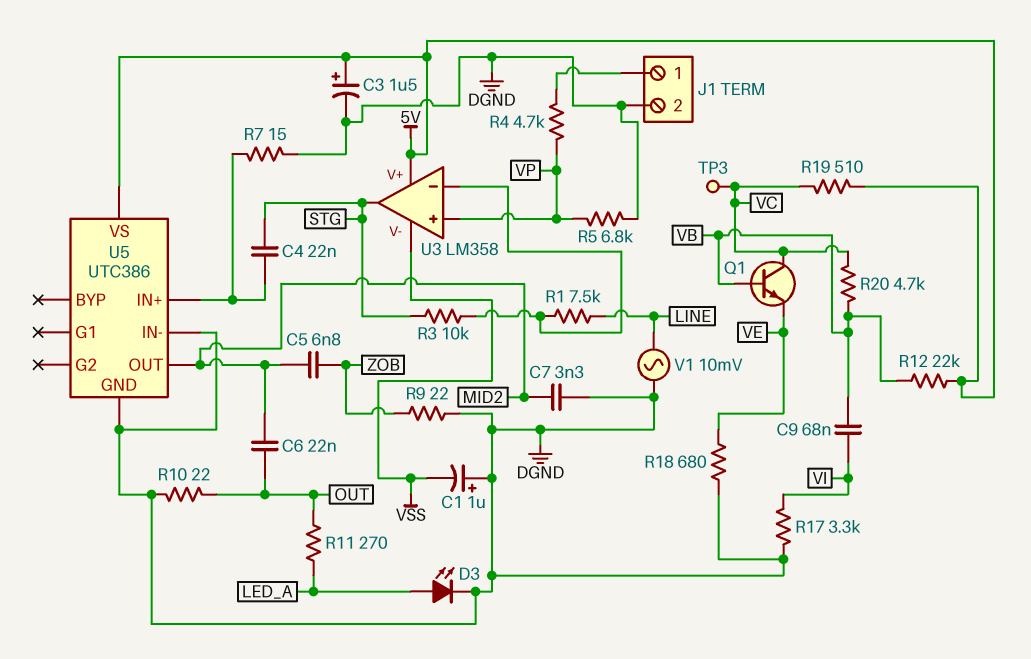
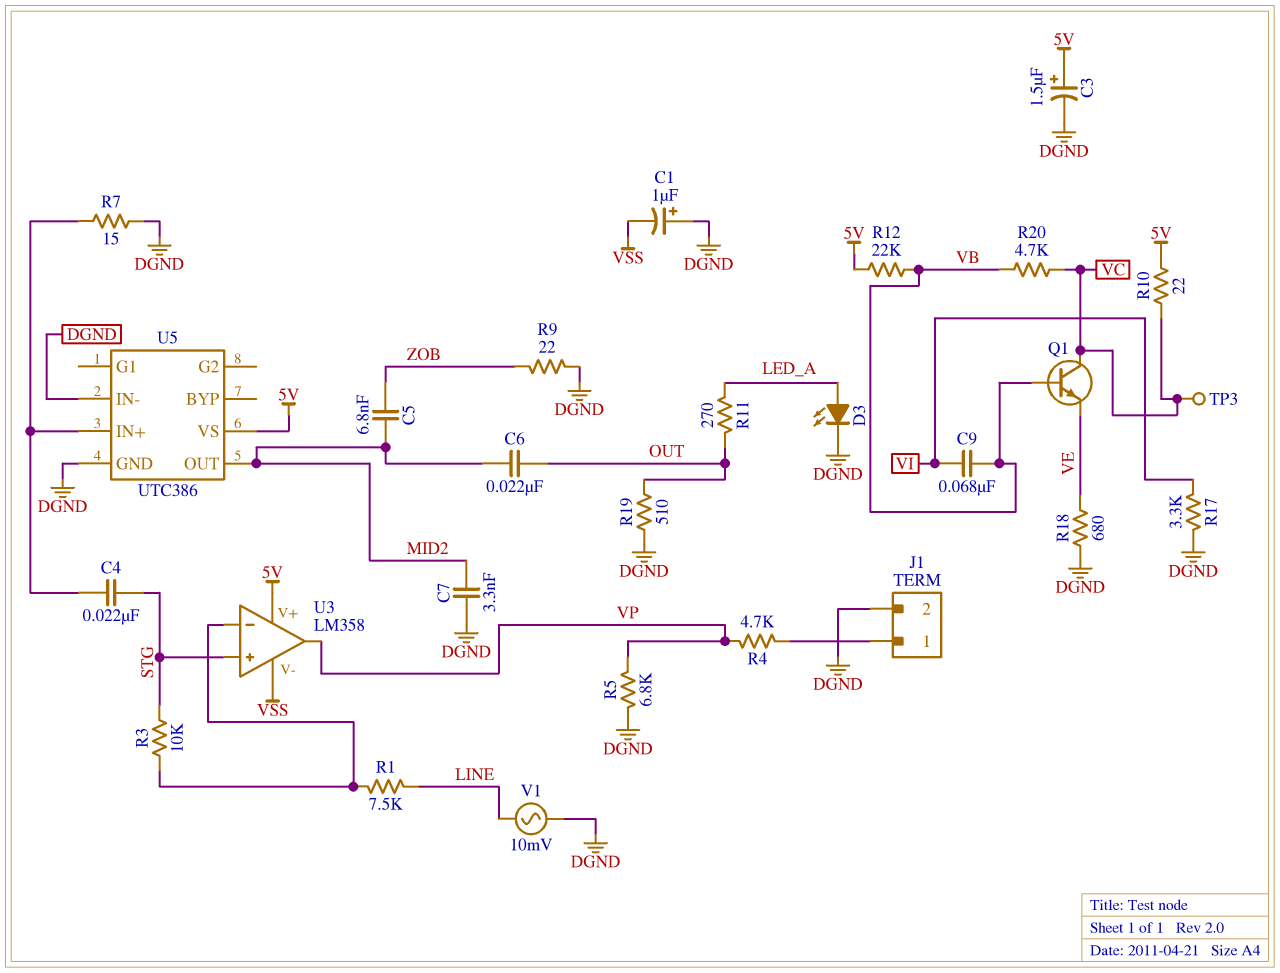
R10: 22 (DGND, OUT) -> 22 (5V, VC)
R19: 510 (5V, VC) -> 510 (DGND, OUT)
U3 pin in+: VP -> STG
U3 pin out: STG -> VP

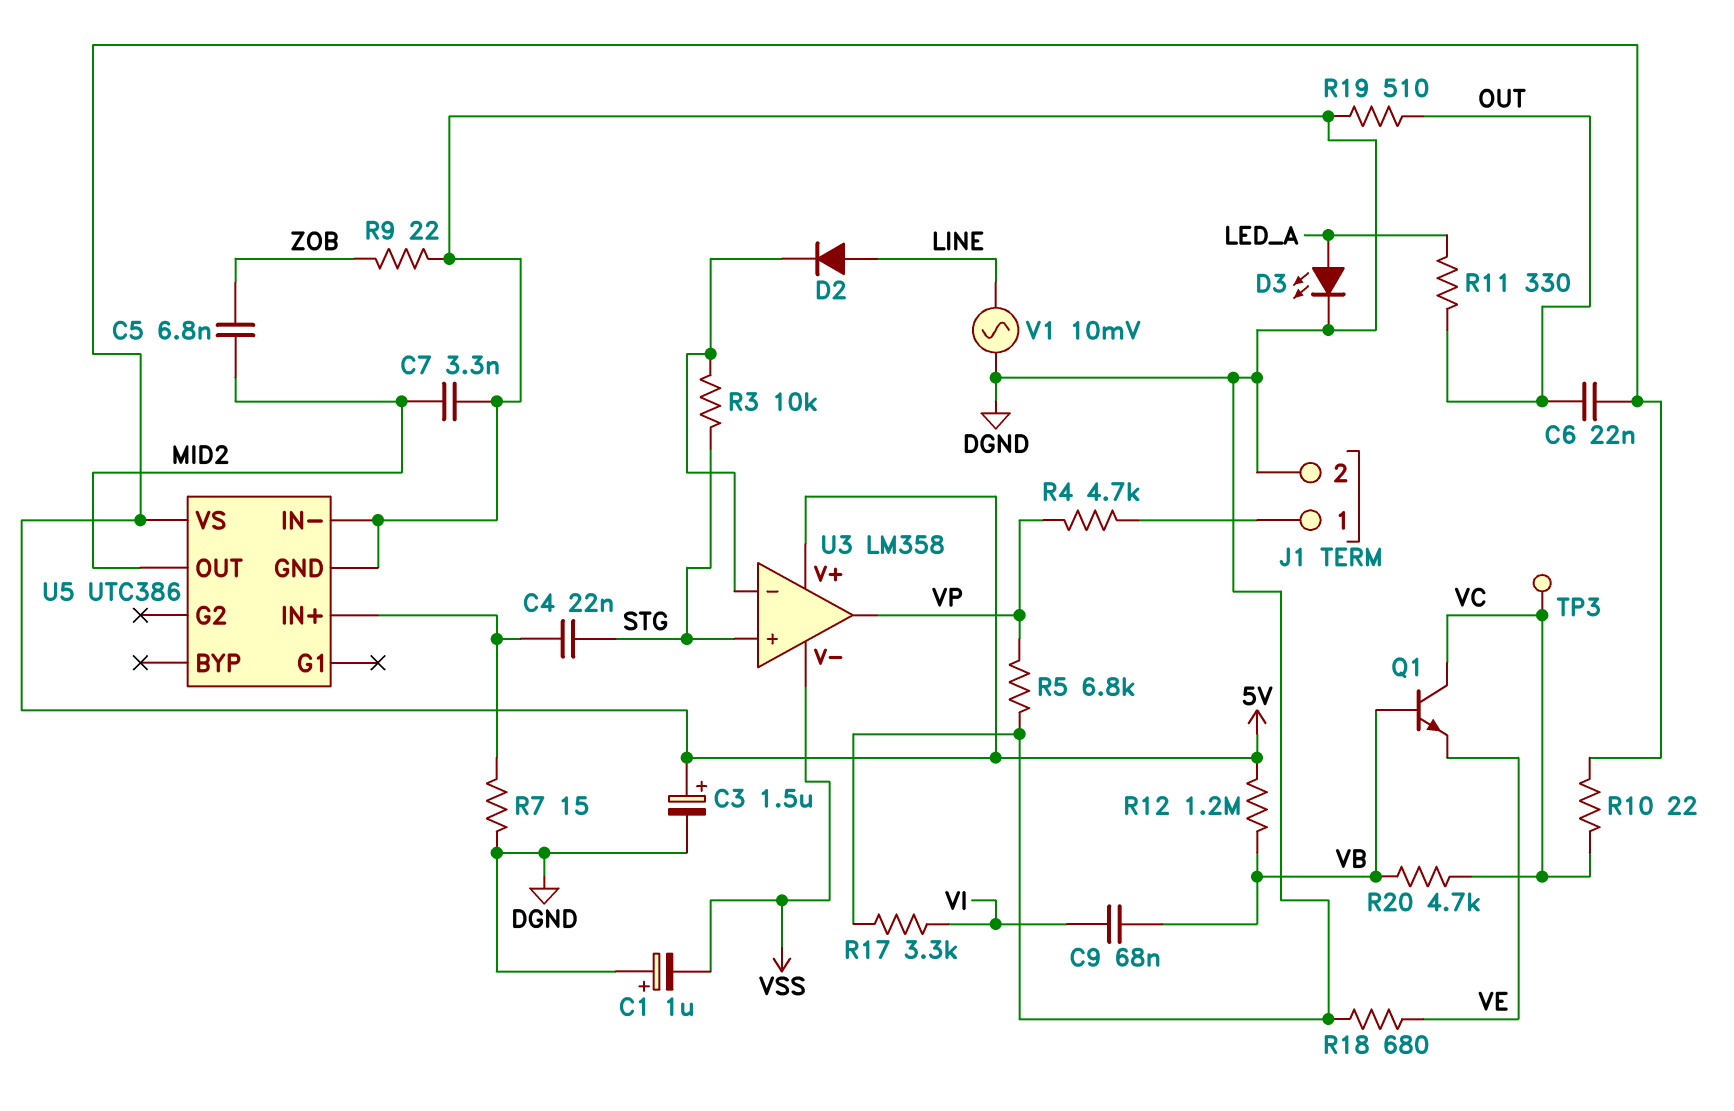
C6: 22nF (MID2, OUT) -> 22nF (5V, OUT)
D2: none -> diode (A LINE, K U3/in-)
R1: 7.5k (LINE, U3/in-) -> none
R11: 270 (LED_A, OUT) -> 330 (LED_A, OUT)
R12: 22k (5V, VB) -> 1.2M (5V, VB)

